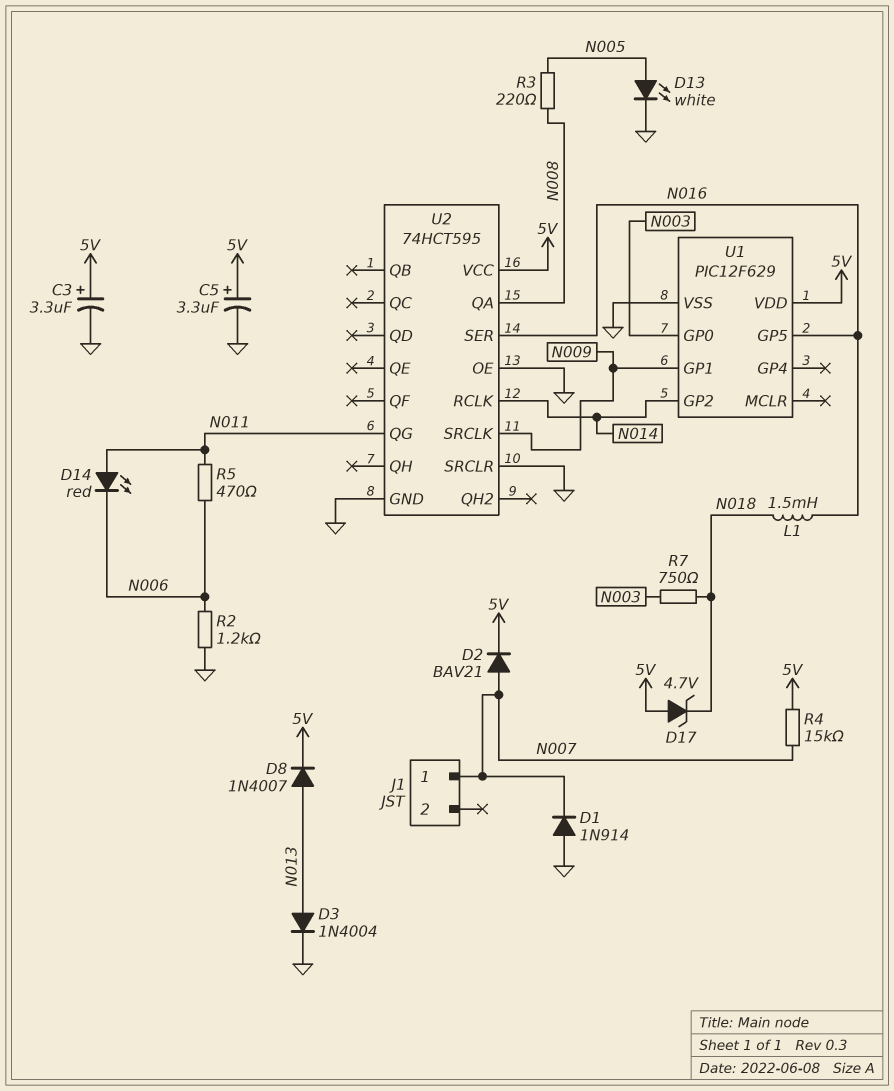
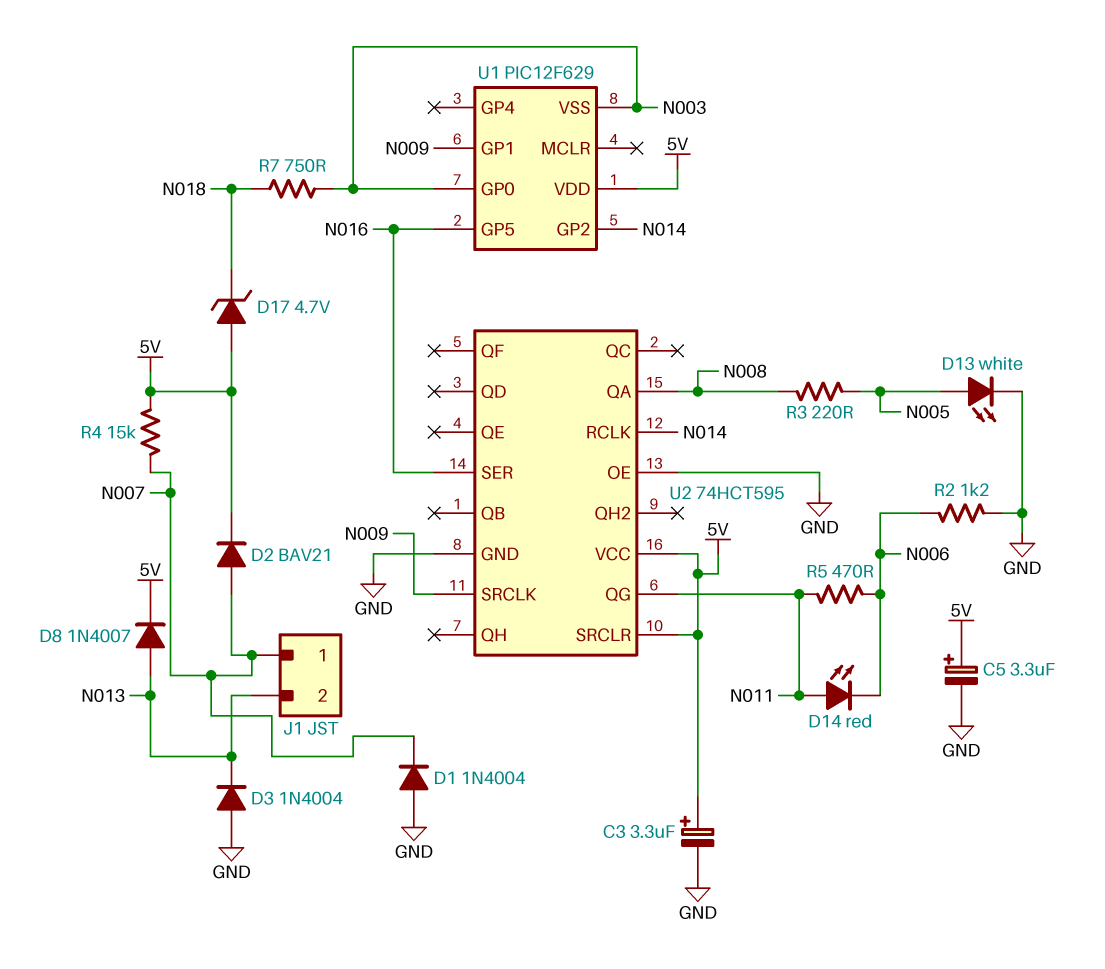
D1: diode 1N914 (A GND, K N007) -> diode 1N4004 (A GND, K N007)
D3: diode 1N4004 (A N013, K GND) -> diode 1N4004 (A GND, K N013)
J1 pin 2: none -> N013
L1: 1.5mH (N016, N018) -> none
U1 pin VSS: GND -> N003
U2 pin SRCLR: GND -> 5V

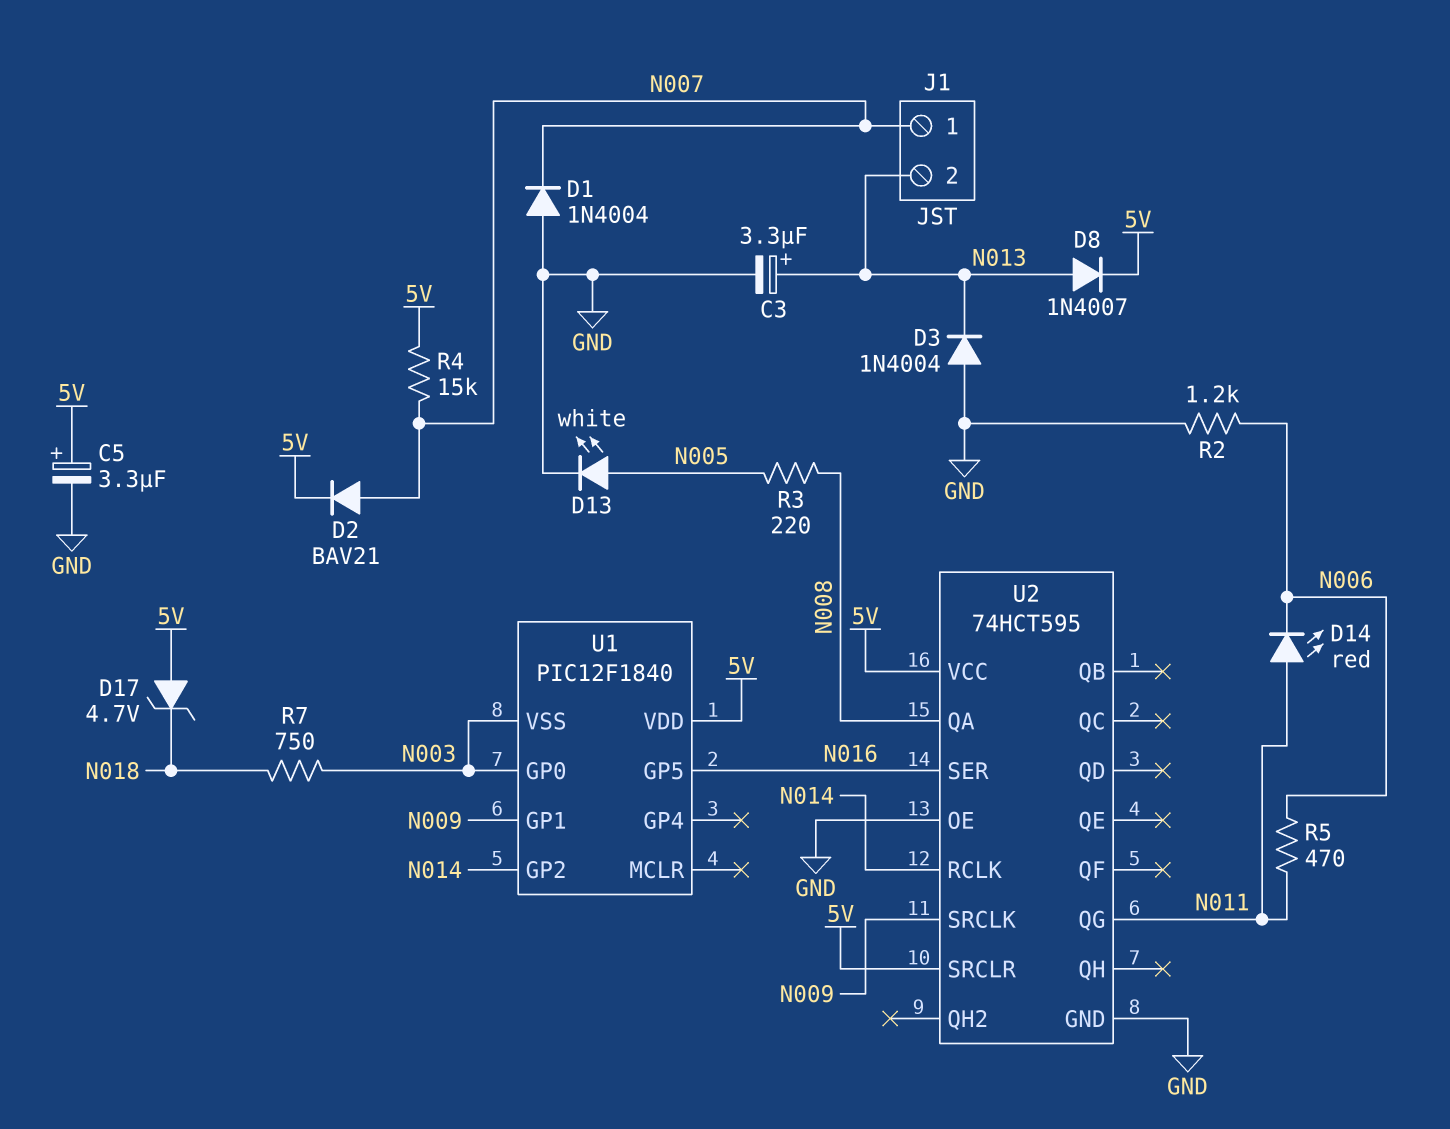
C3: 3.3uF (plus 5V, minus GND) -> 3.3uF (plus N013, minus GND)
U1: PIC12F629 -> PIC12F1840

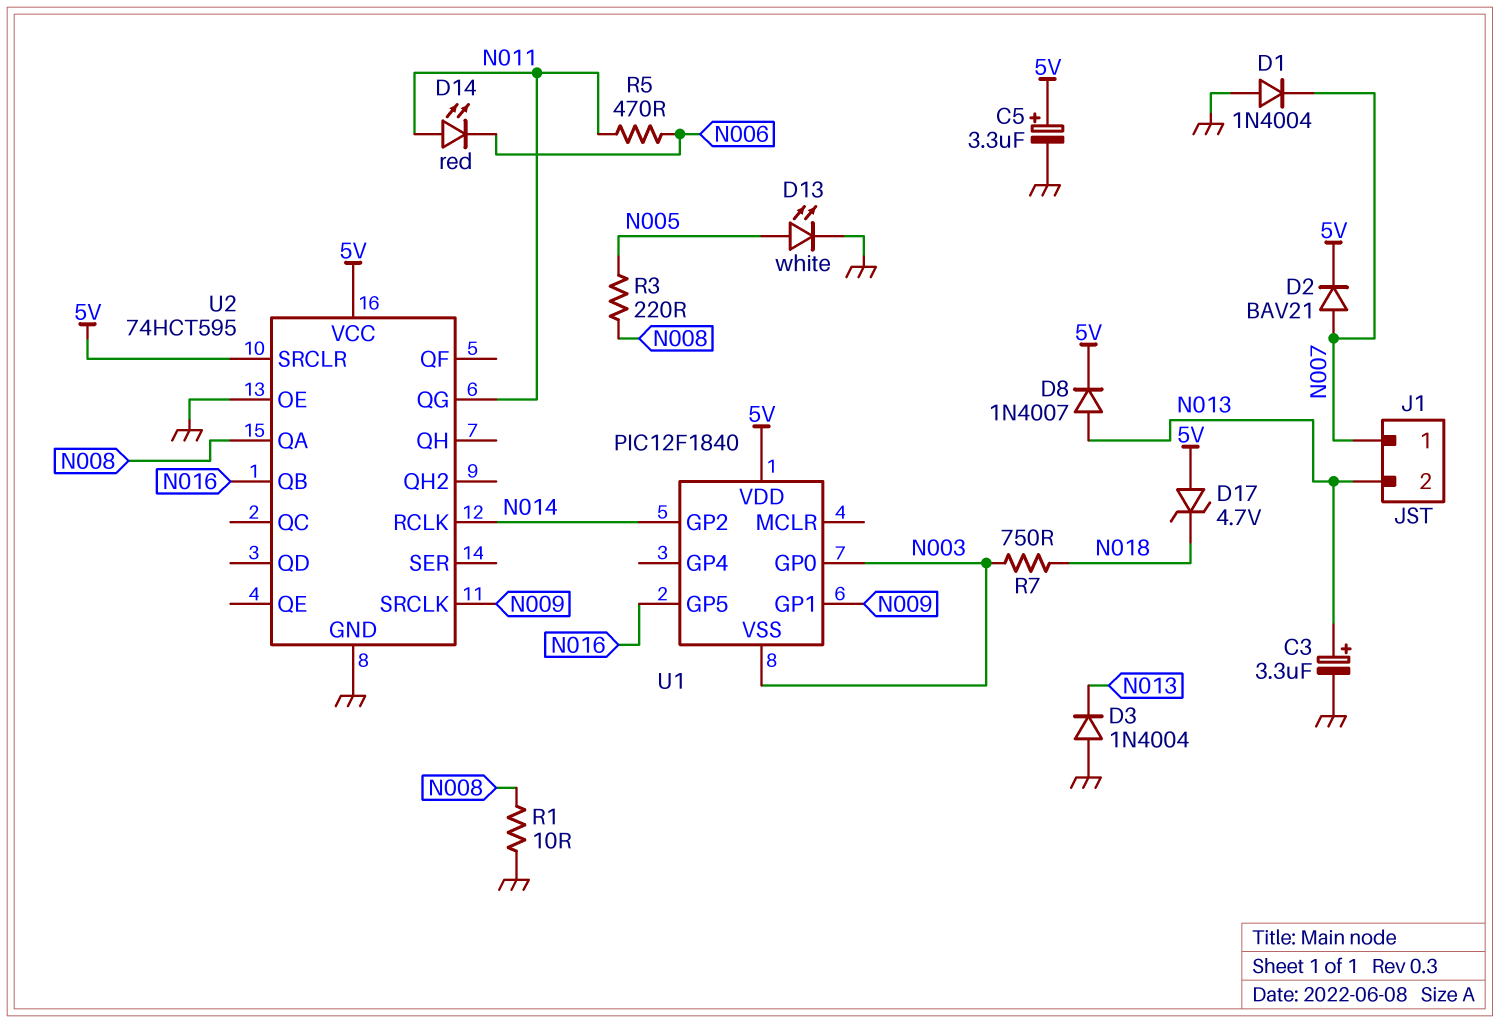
R1: none -> 10 (GND, N008)
R2: 1.2k (GND, N006) -> none
R4: 15k (5V, N007) -> none
U2 pin QB: none -> N016
U2 pin SER: N016 -> none

